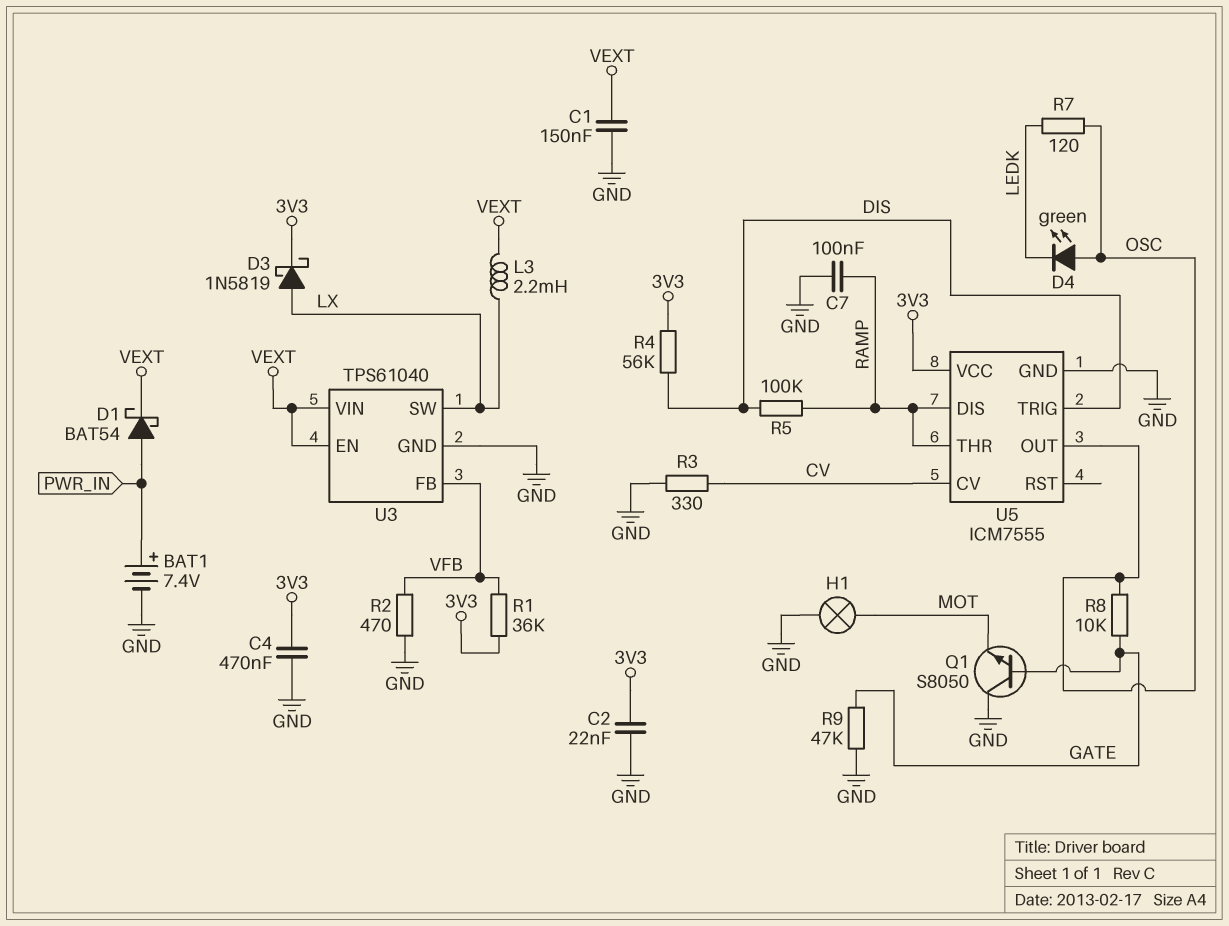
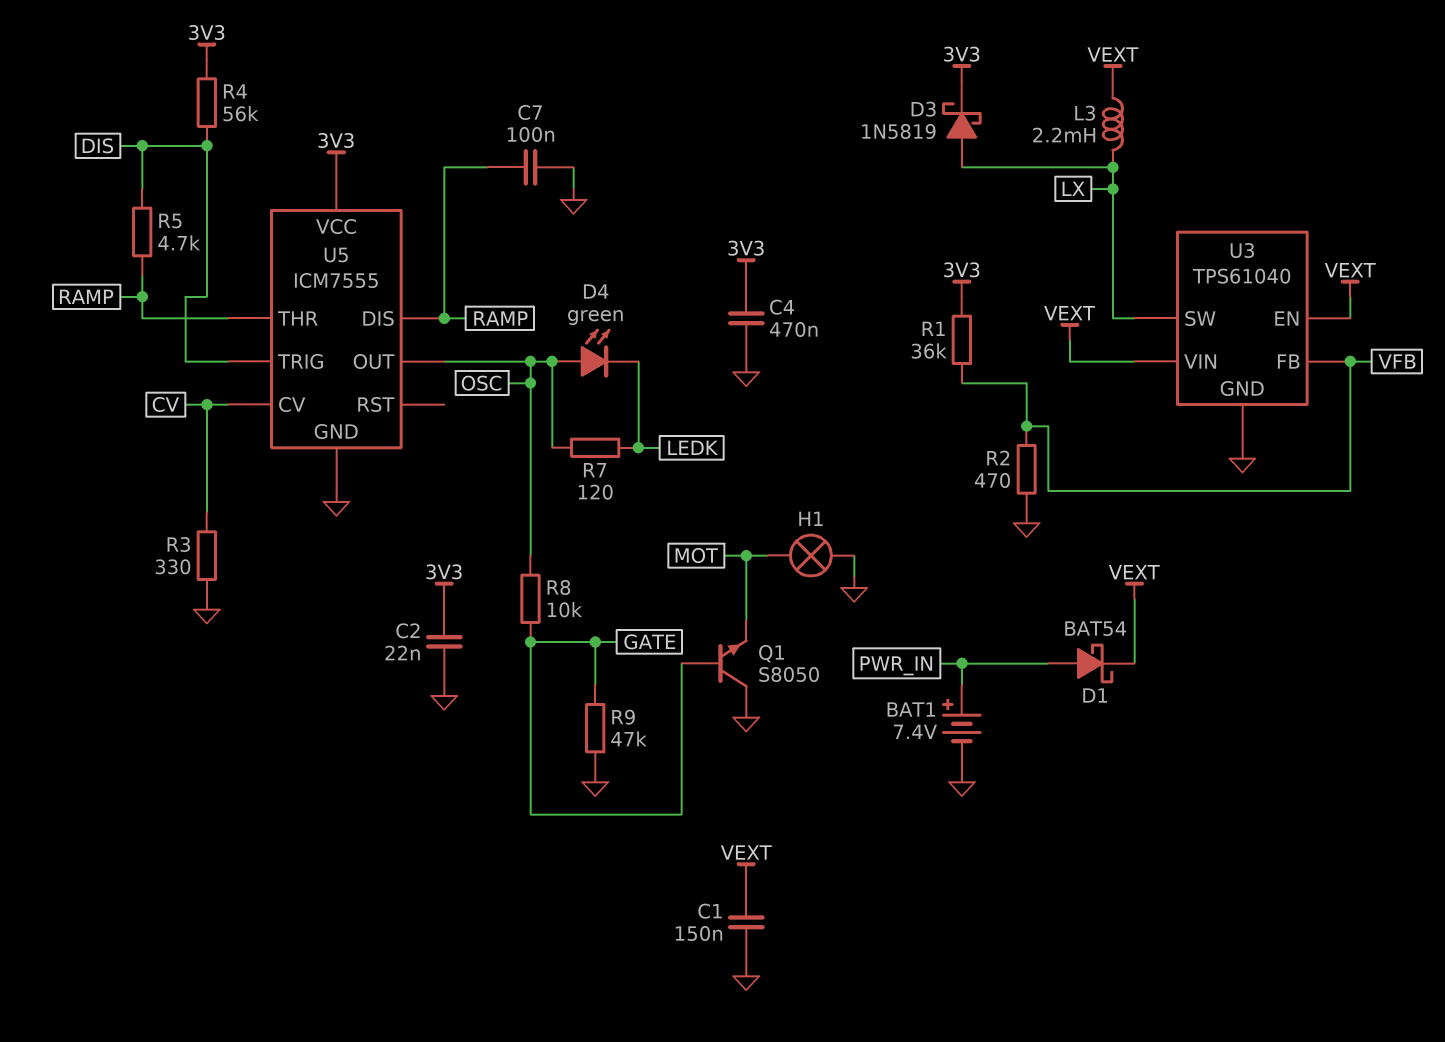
R5: 100k (DIS, RAMP) -> 4.7k (DIS, RAMP)

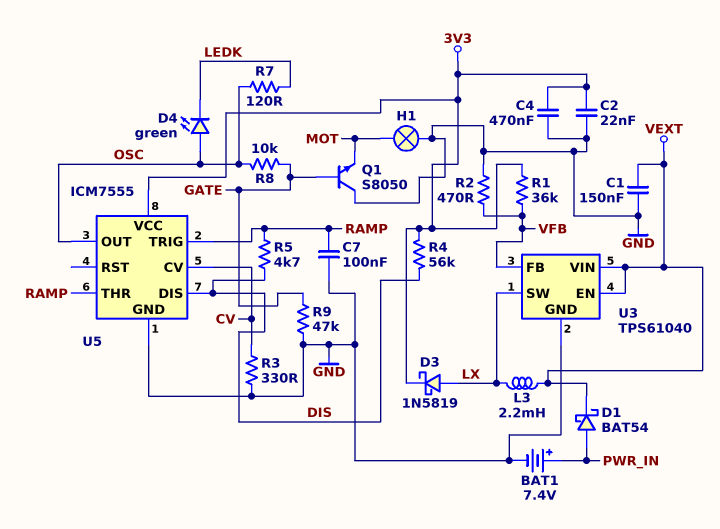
U5 pin DIS: RAMP -> DIS
U5 pin TRIG: DIS -> RAMP

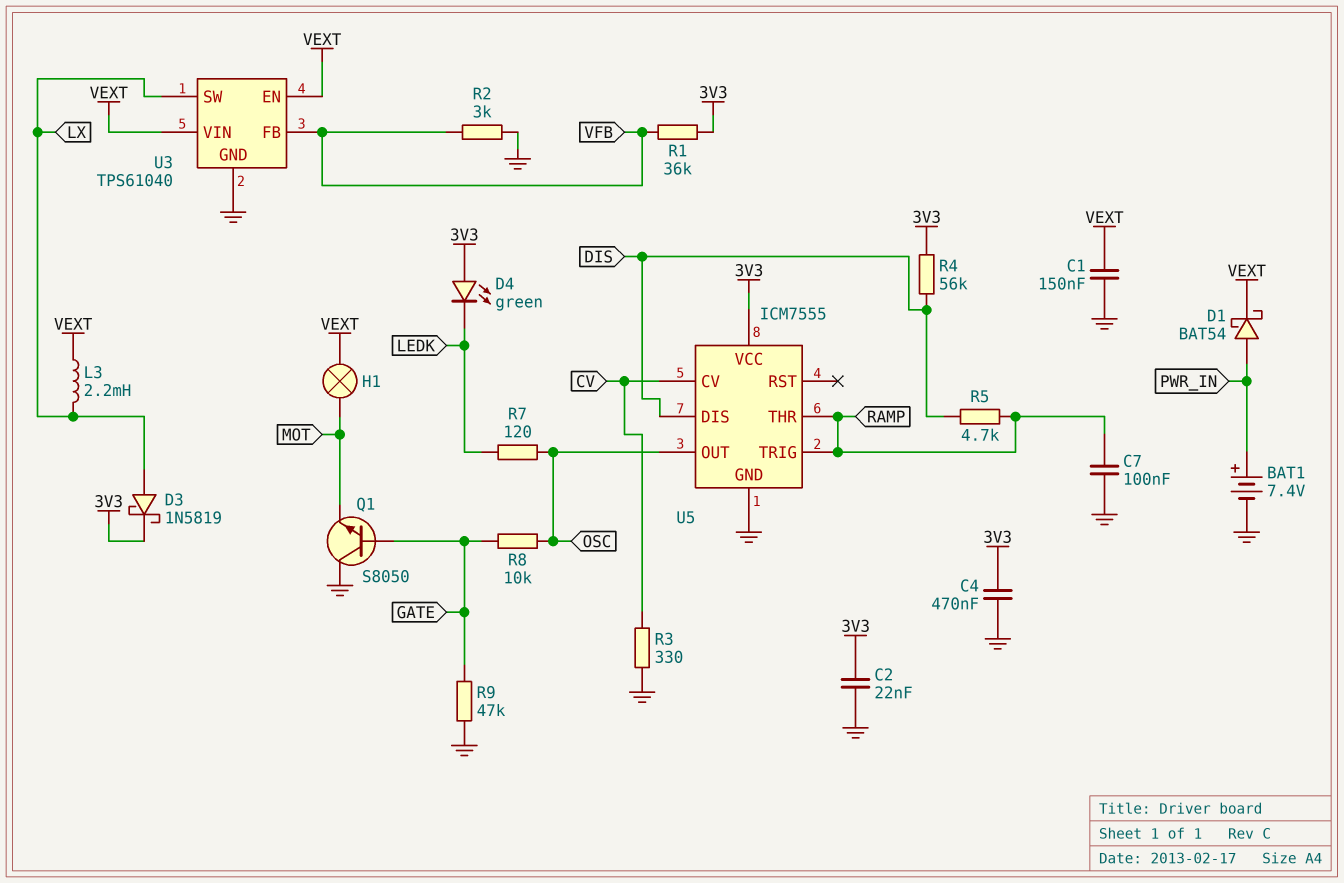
D4: LED green (A OSC, K LEDK) -> LED green (A 3V3, K LEDK)
H1: lamp (GND, MOT) -> lamp (MOT, VEXT)
R2: 470 (GND, VFB) -> 3k (GND, VFB)

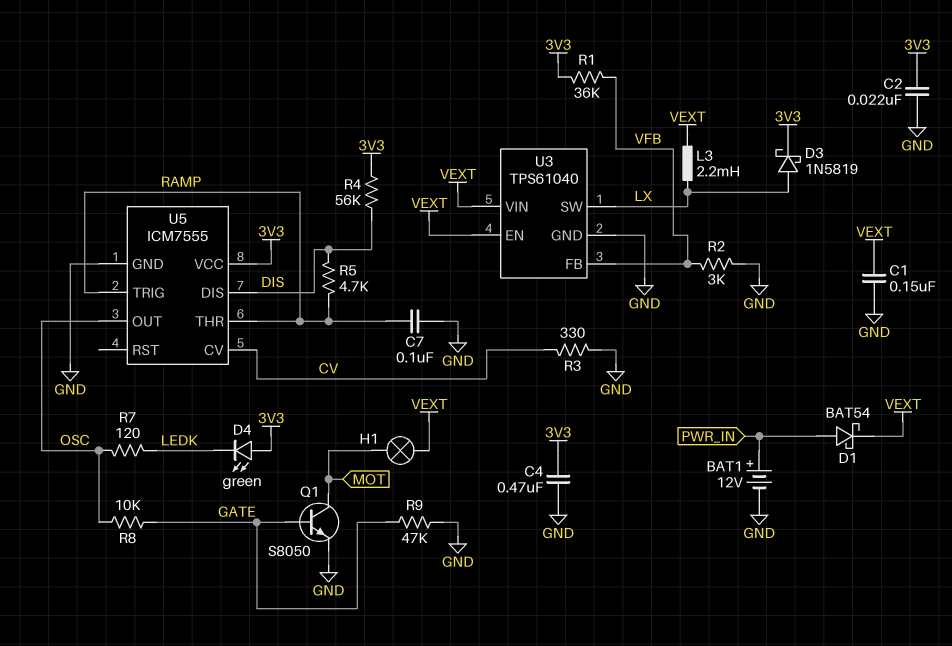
BAT1: 7.4V (plus PWR_IN, minus GND) -> 12V (plus PWR_IN, minus GND)
Q1: NPN S8050 (B GATE, C GND, E MOT) -> NPN S8050 (B GATE, C MOT, E GND)

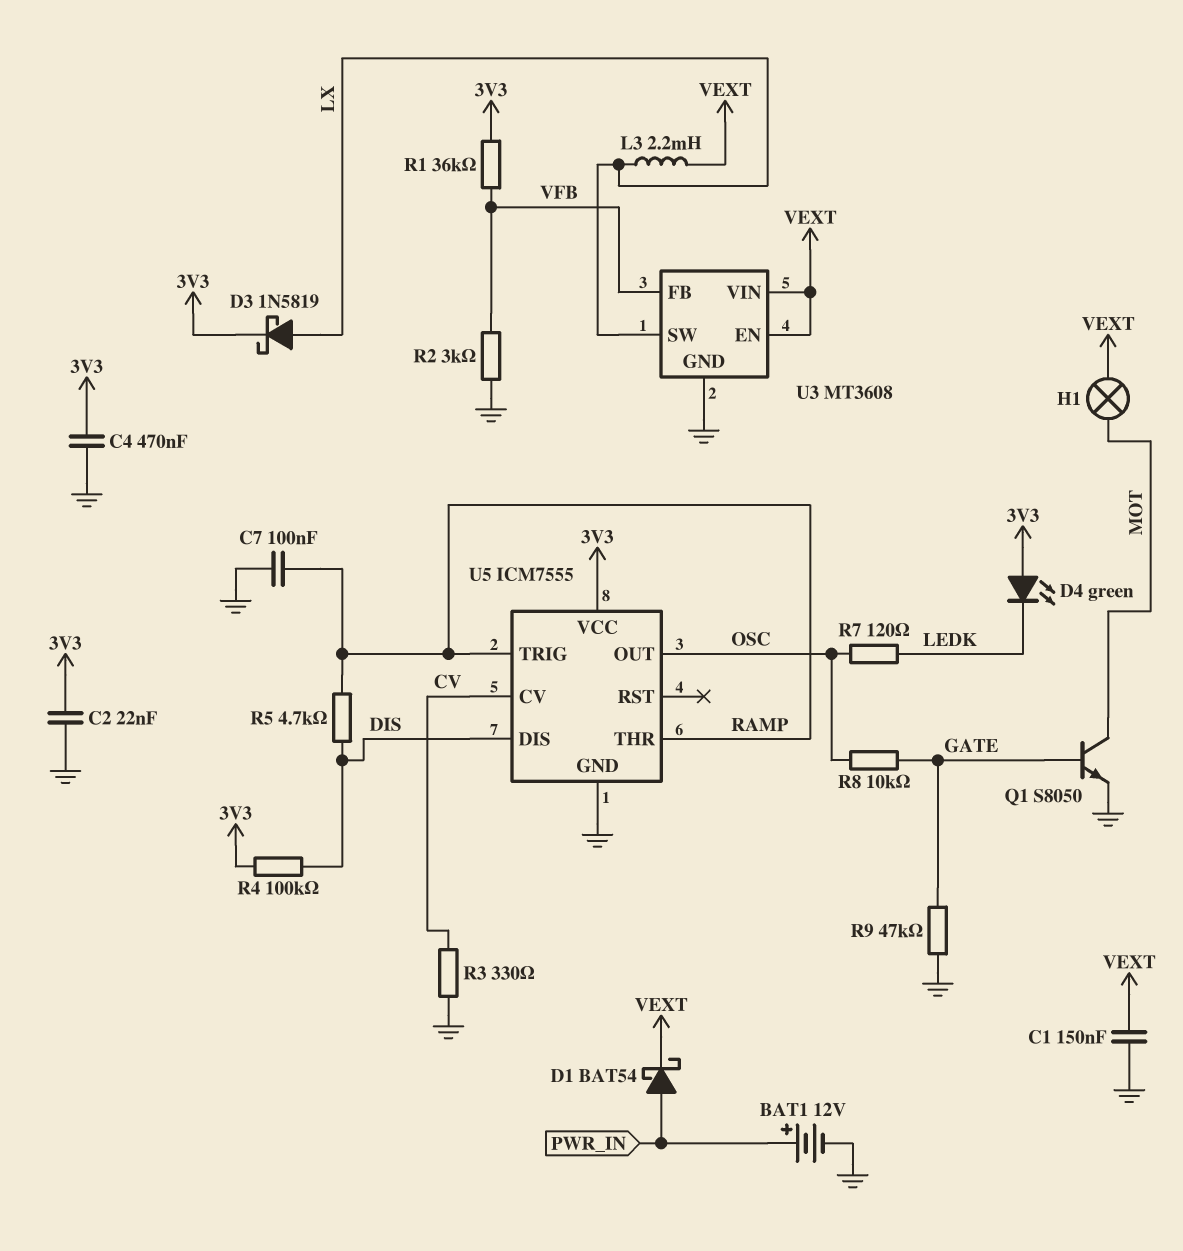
R4: 56k (3V3, DIS) -> 100k (3V3, DIS)
U3: TPS61040 -> MT3608

